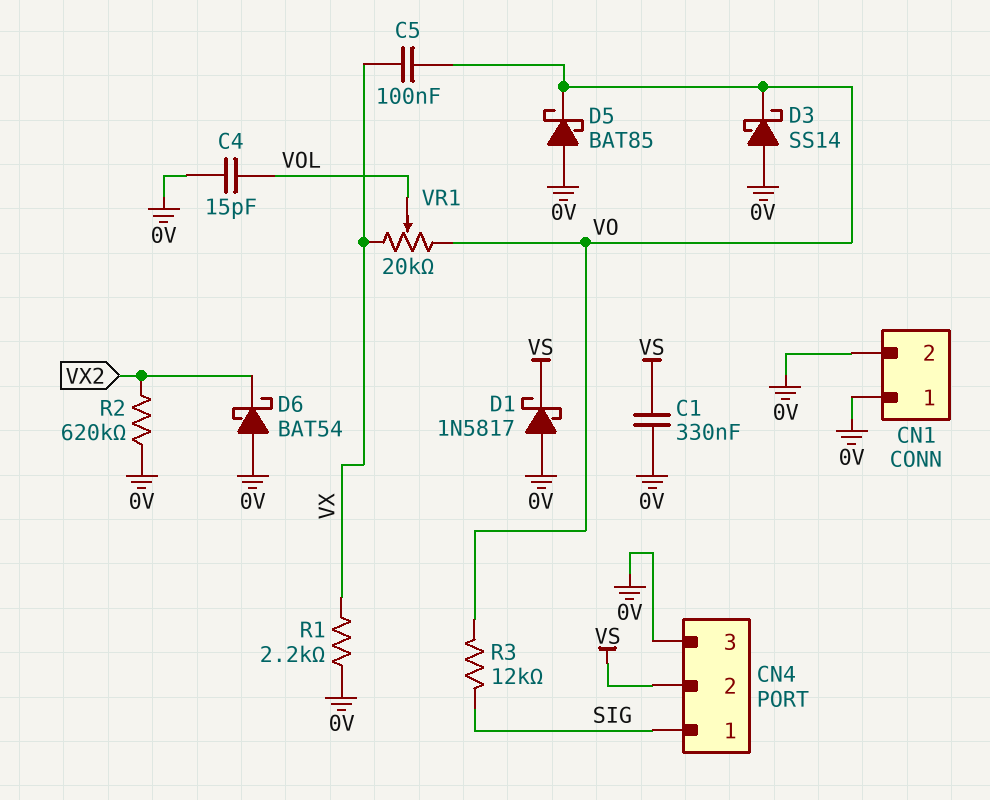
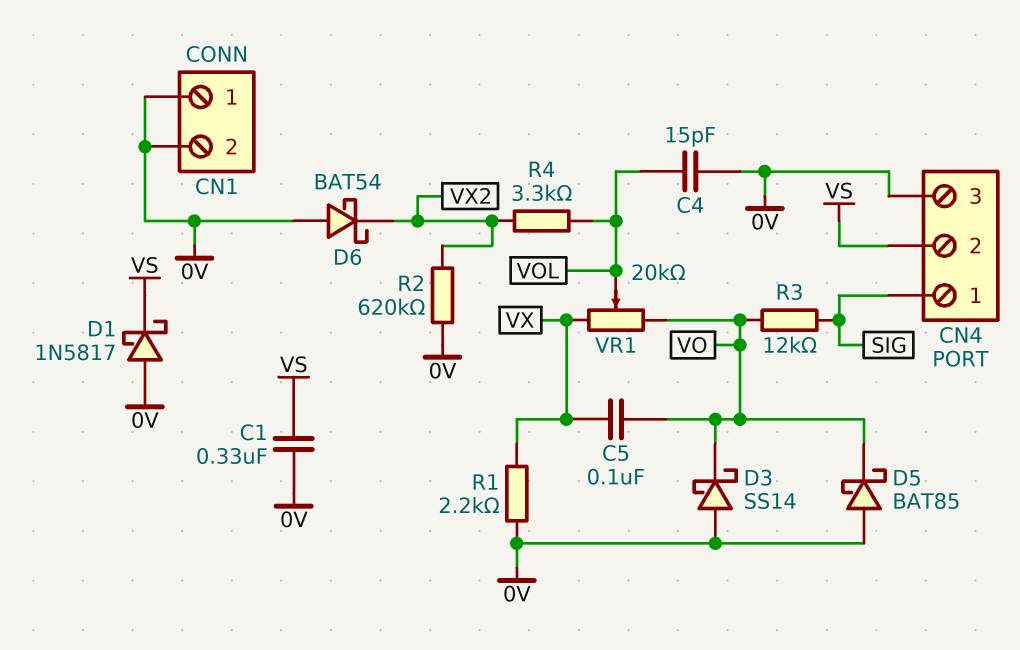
R4: none -> 3.3k (VOL, VX2)

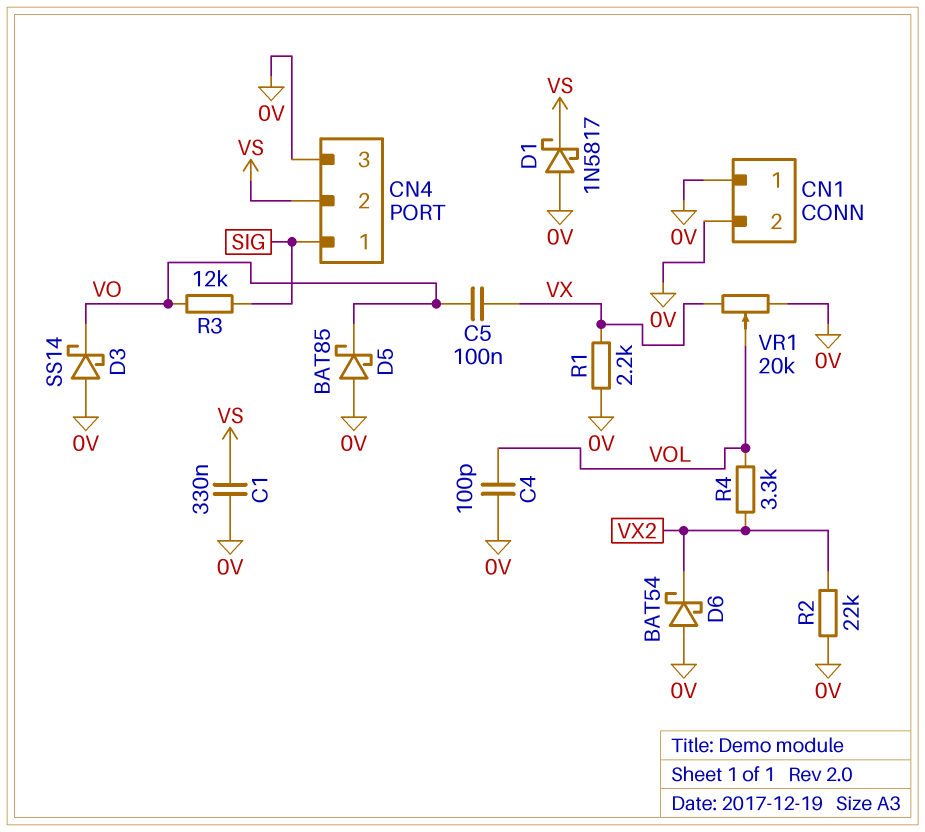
C4: 15pF (0V, VOL) -> 100pF (0V, VOL)
R2: 620k (0V, VX2) -> 22k (0V, VX2)
VR1: 20k (VO, VX, wiper VOL) -> 20k (0V, VX, wiper VOL)

